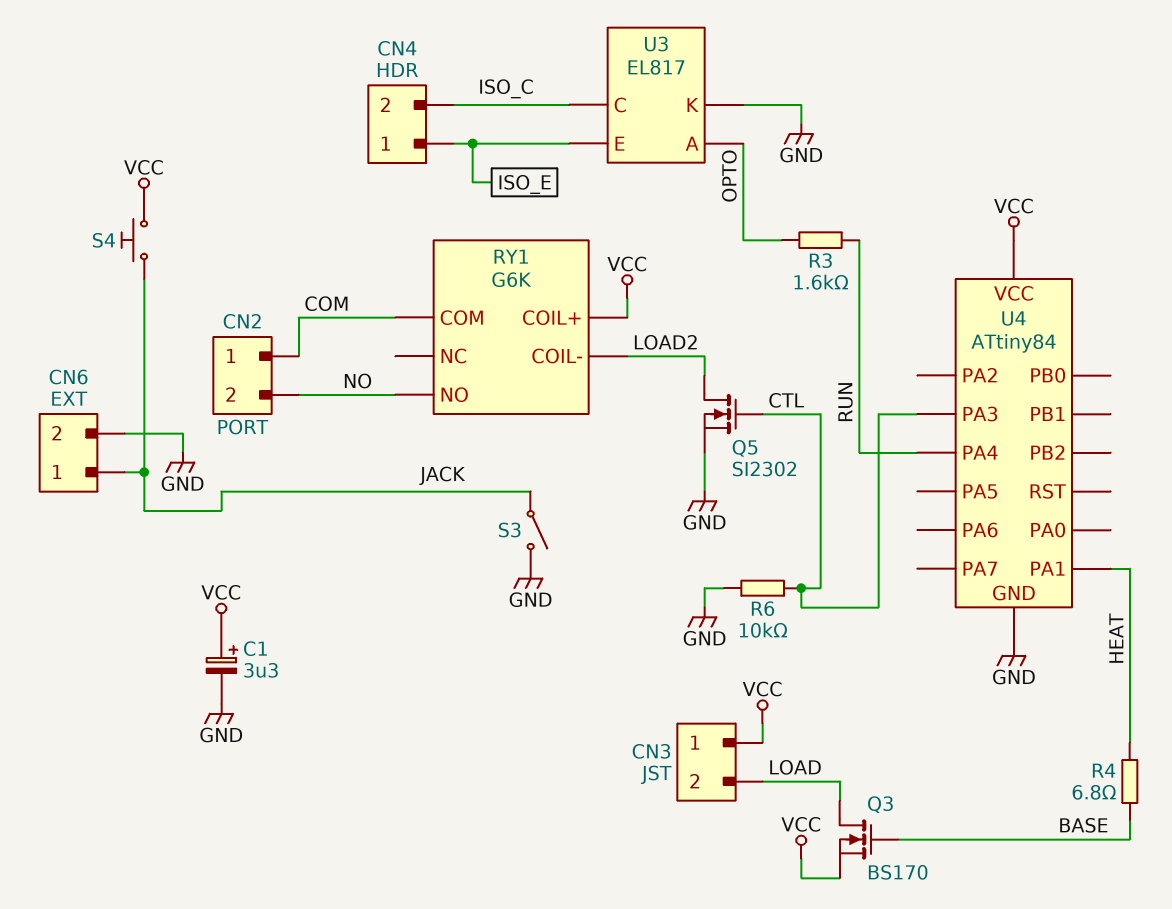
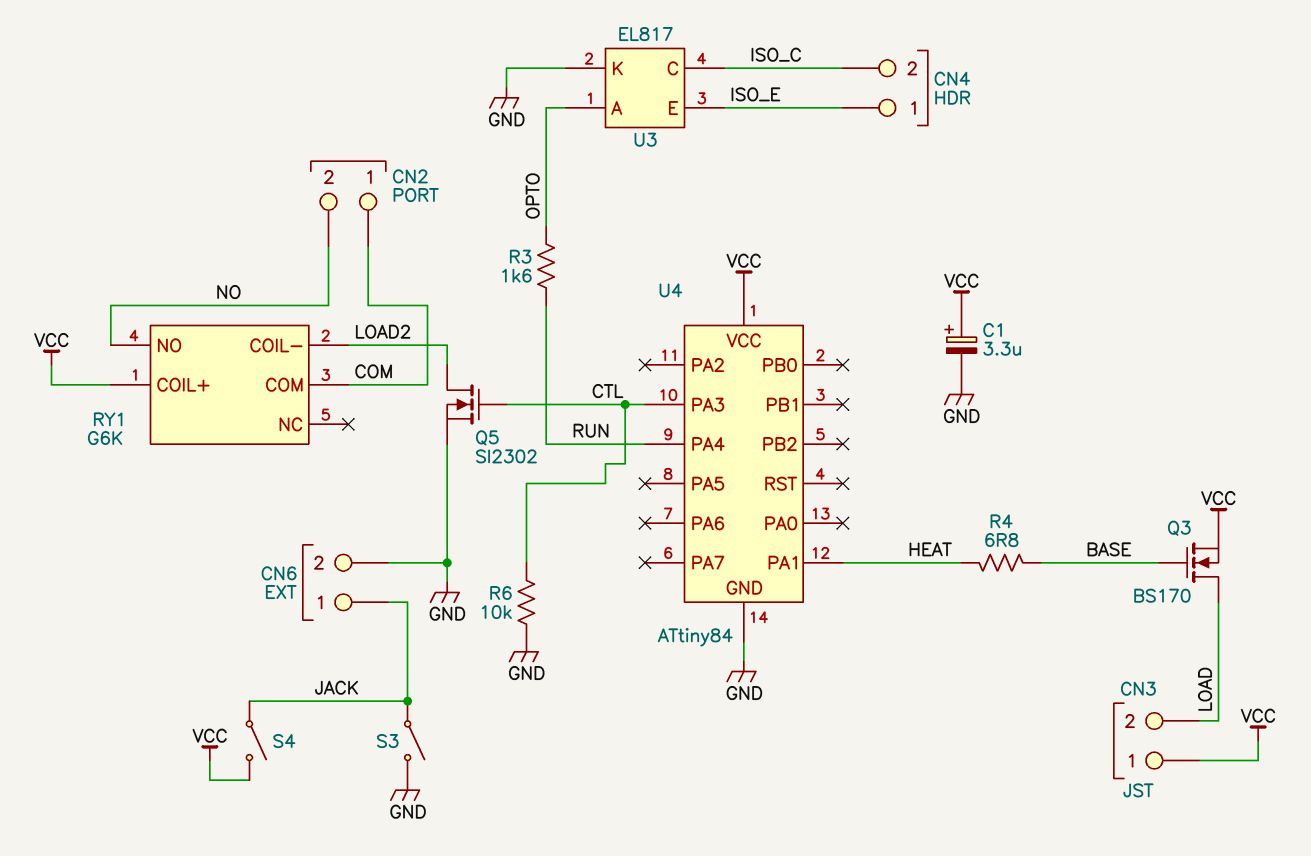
S4: button (JACK, VCC) -> switch (JACK, VCC)

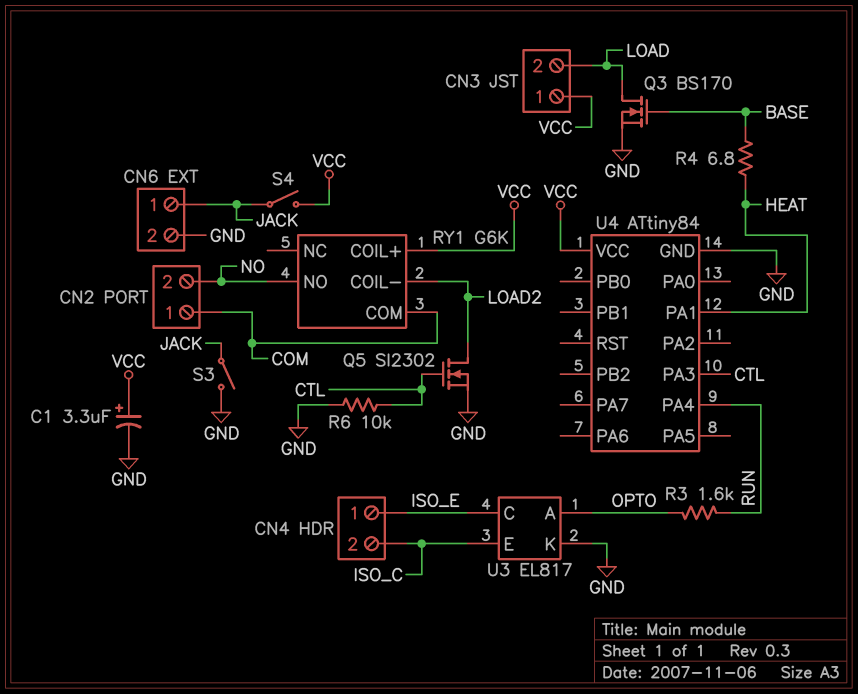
Q3: NMOS BS170 (G BASE, D LOAD, S VCC) -> NMOS BS170 (G BASE, D LOAD, S GND)
U3 pin C: ISO_C -> ISO_E
U3 pin E: ISO_E -> ISO_C

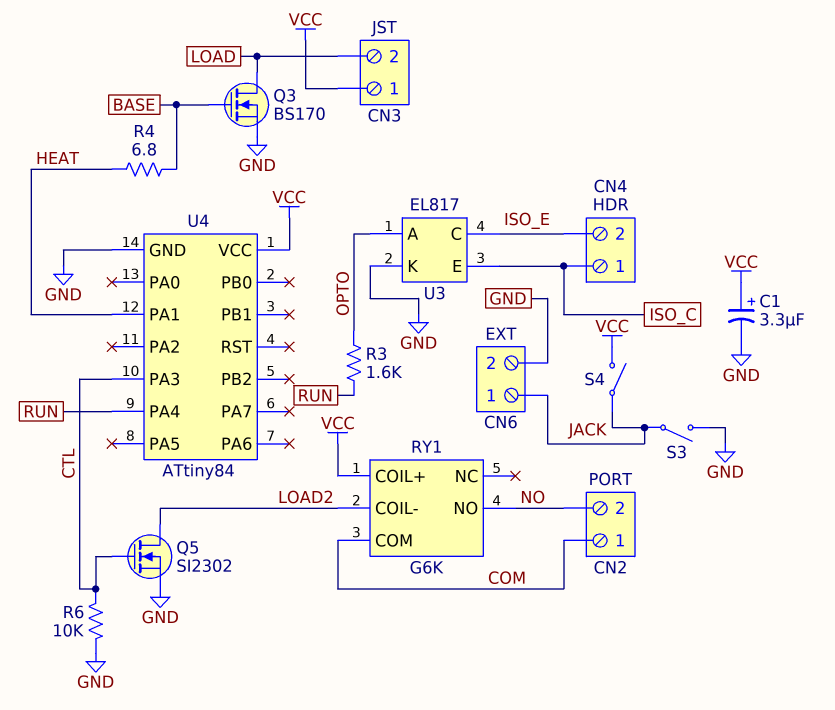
CN4 pin 1: ISO_E -> ISO_C
CN4 pin 2: ISO_C -> ISO_E

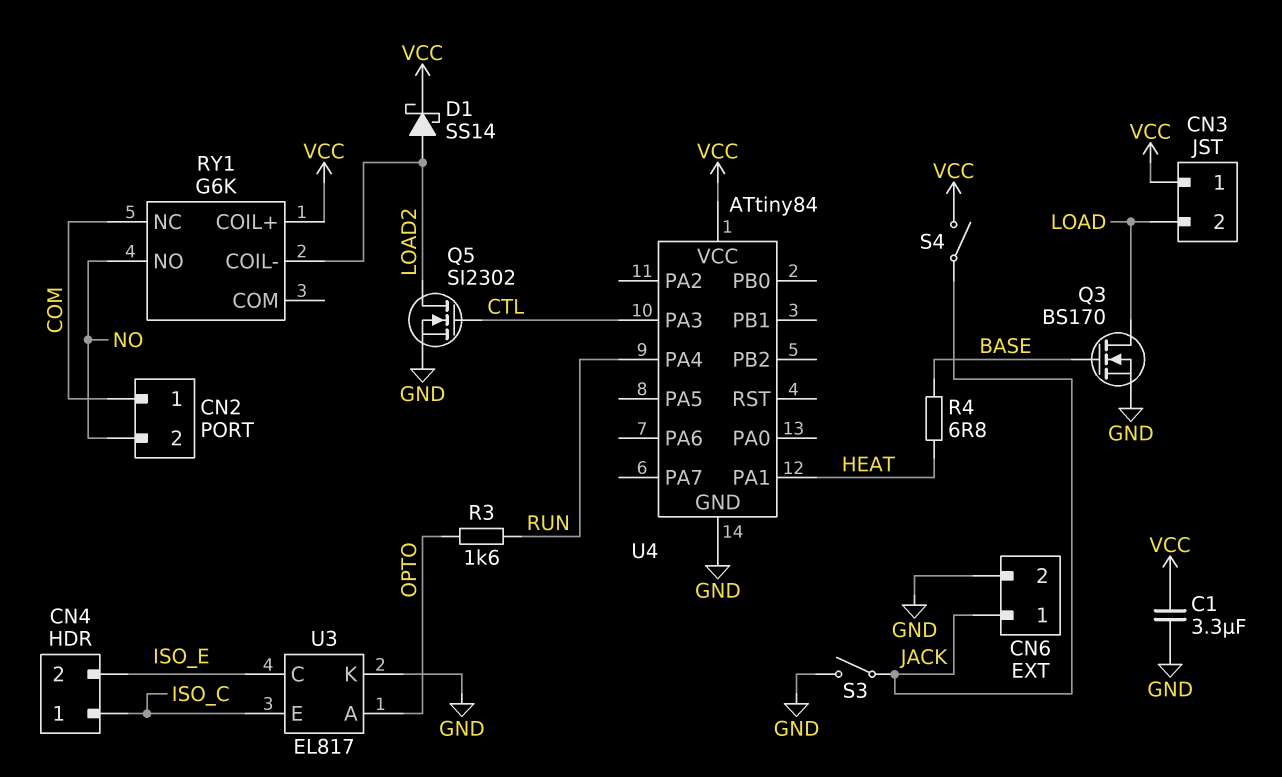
C1: 3.3uF (plus VCC, minus GND) -> 3.3uF (GND, VCC)
D1: none -> schottky SS14 (A LOAD2, K VCC)
R6: 10k (CTL, GND) -> none
RY1 pin COM: COM -> none
RY1 pin NC: none -> COM

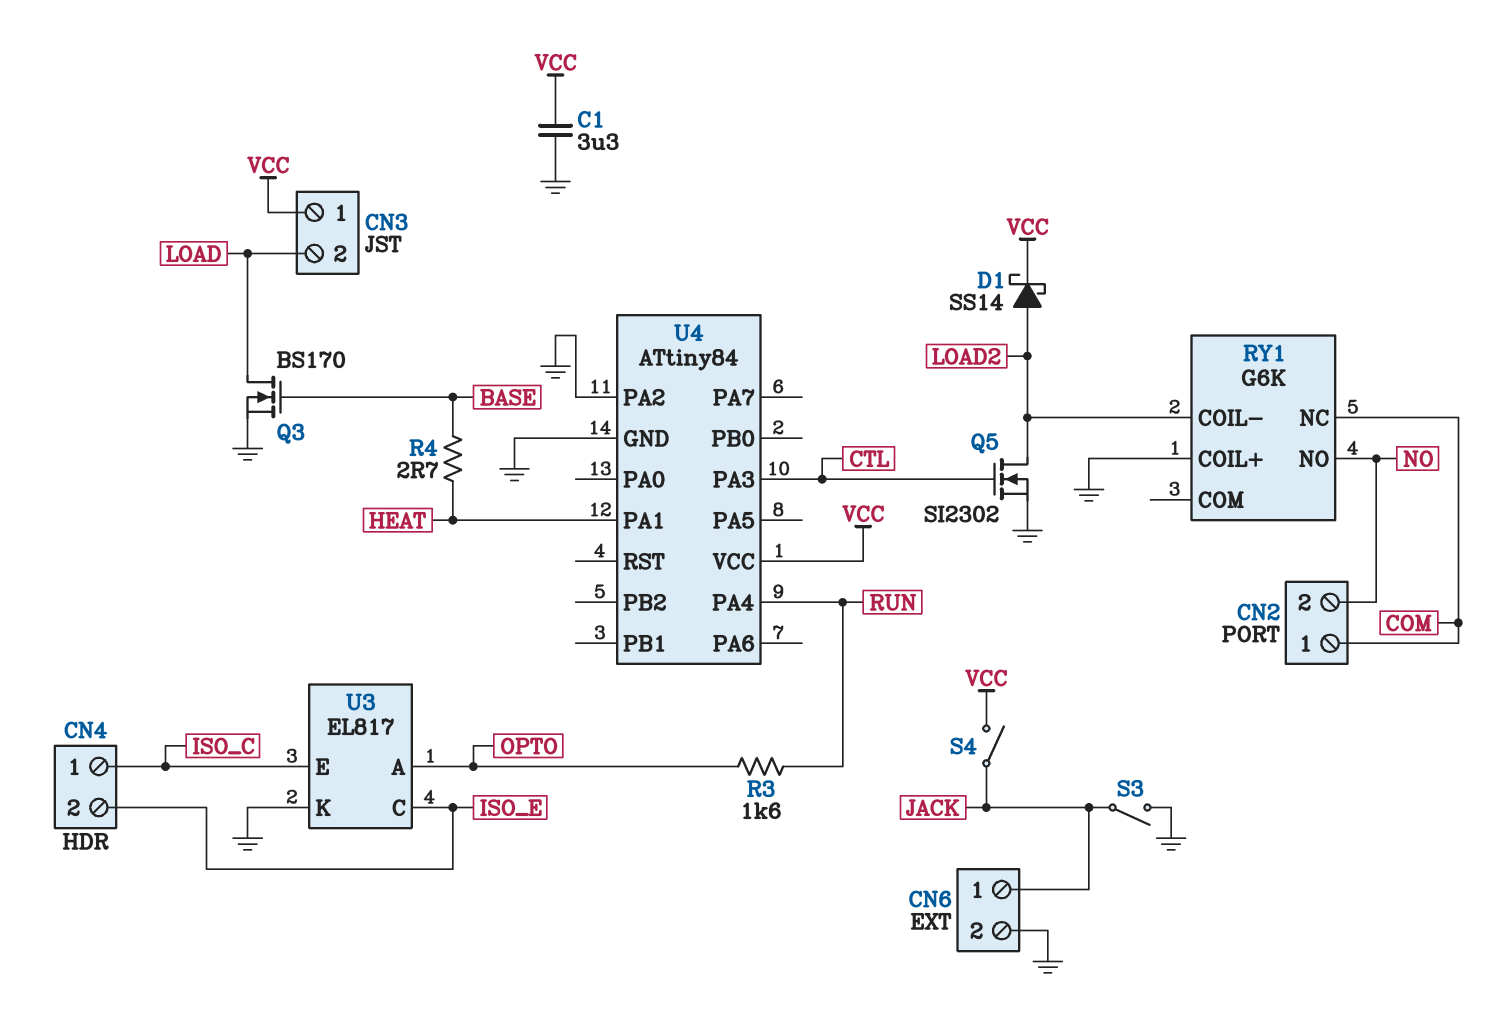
R4: 6.8 (BASE, HEAT) -> 2.7 (BASE, HEAT)
RY1 pin COIL+: VCC -> GND
U4 pin PA2: none -> GND

